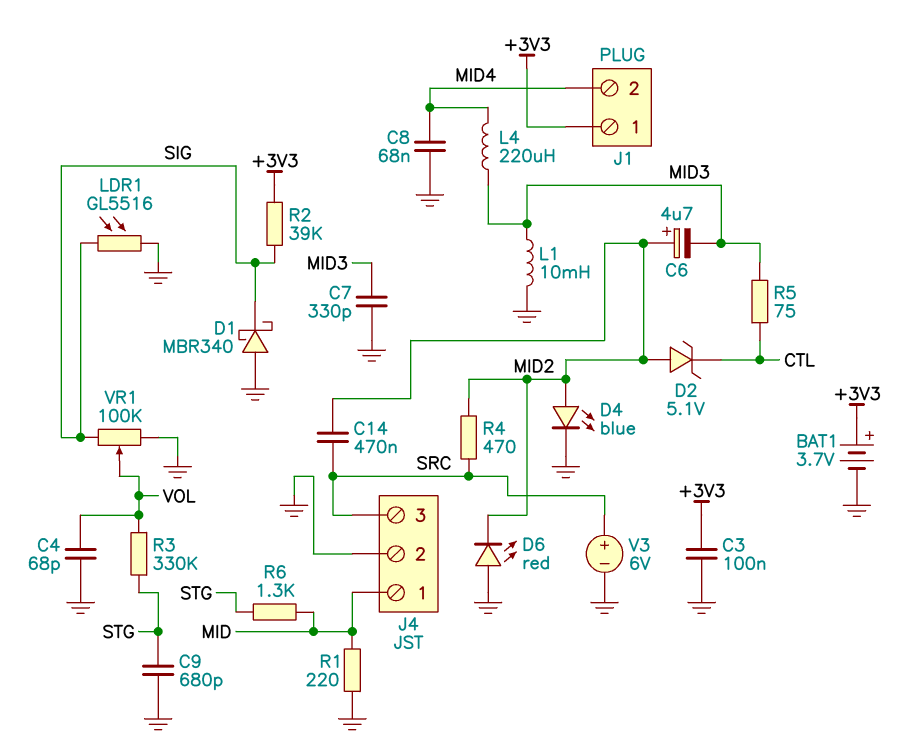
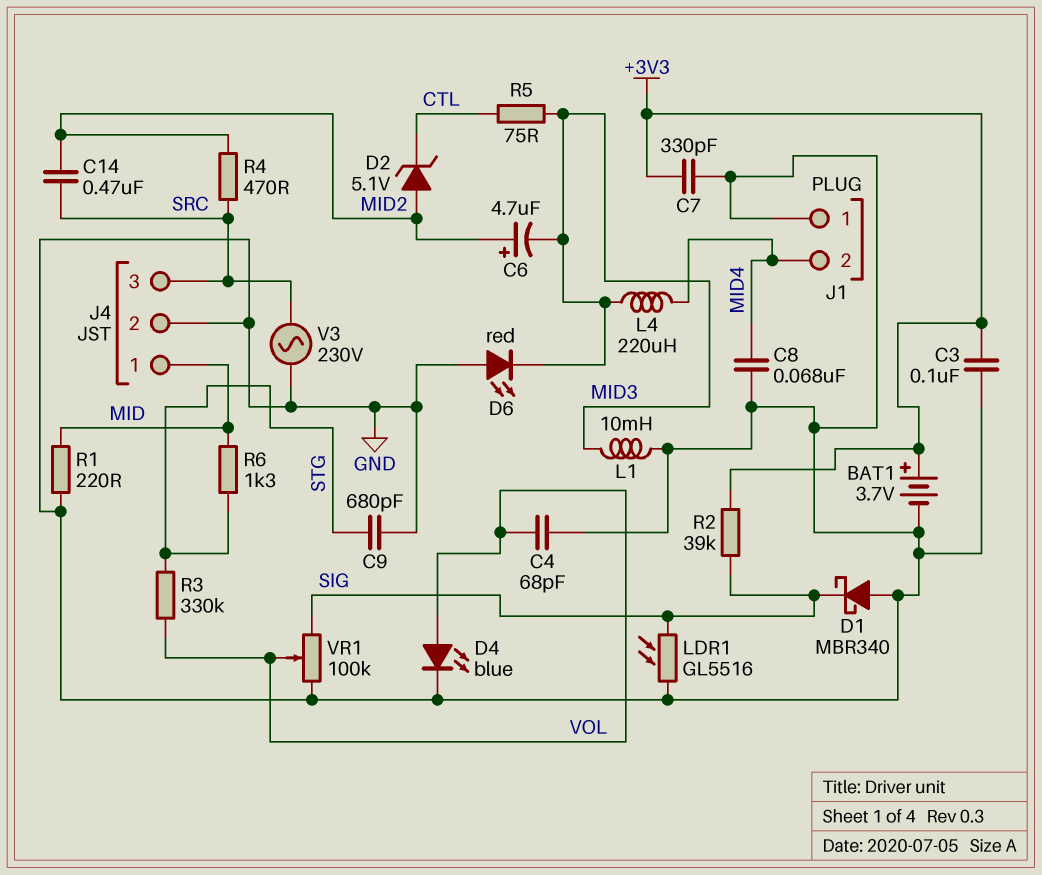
C7: 330pF (GND, MID3) -> 330pF (+3V3, GND)
D4: LED blue (A MID2, K GND) -> LED blue (A VOL, K GND)
D6: LED red (A GND, K MID2) -> LED red (A GND, K MID3)
J1 pin 1: +3V3 -> GND
V3: 6V (plus SRC, minus GND) -> AC 230V (GND, SRC)

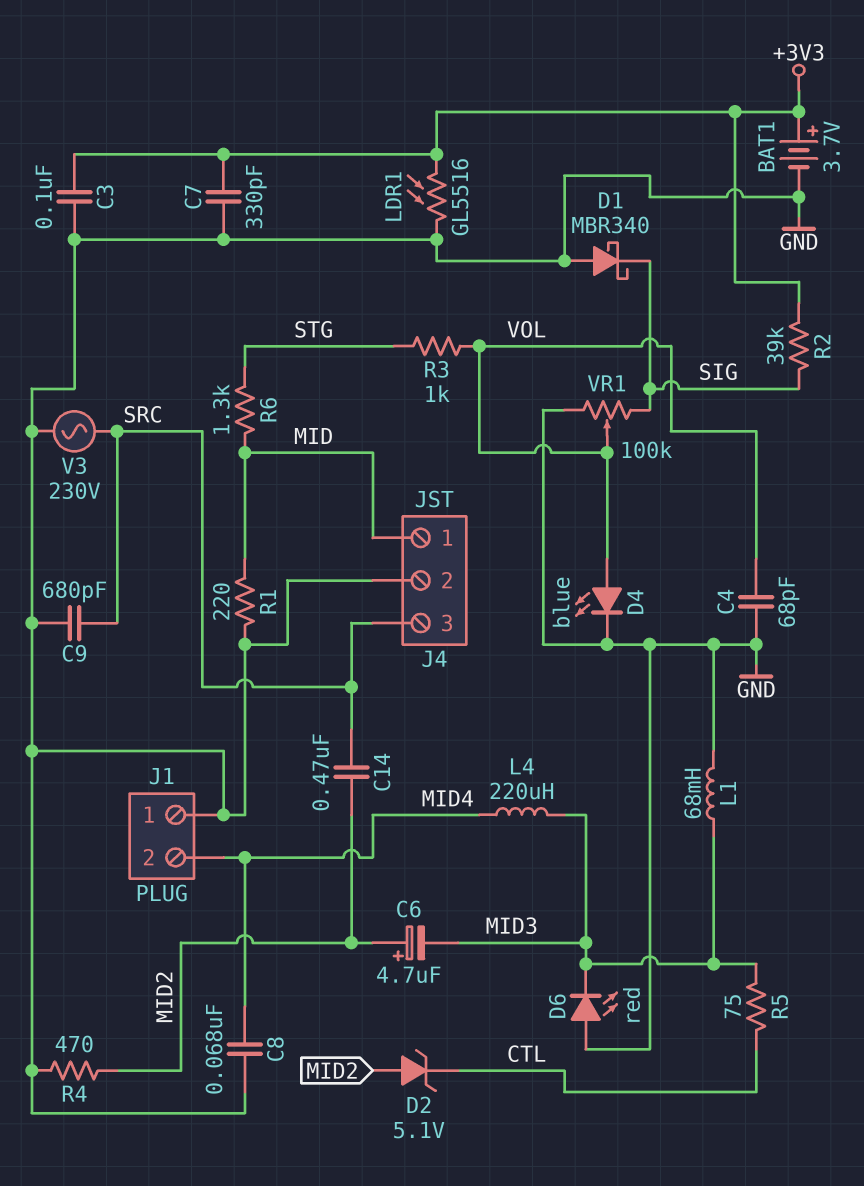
C9: 680pF (GND, STG) -> 680pF (GND, SRC)
L1: 10mH (GND, MID3) -> 68mH (GND, MID3)
LDR1: GL5516 (GND, SIG) -> GL5516 (+3V3, GND)
R3: 330k (STG, VOL) -> 1k (STG, VOL)
R4: 470 (MID2, SRC) -> 470 (GND, MID2)

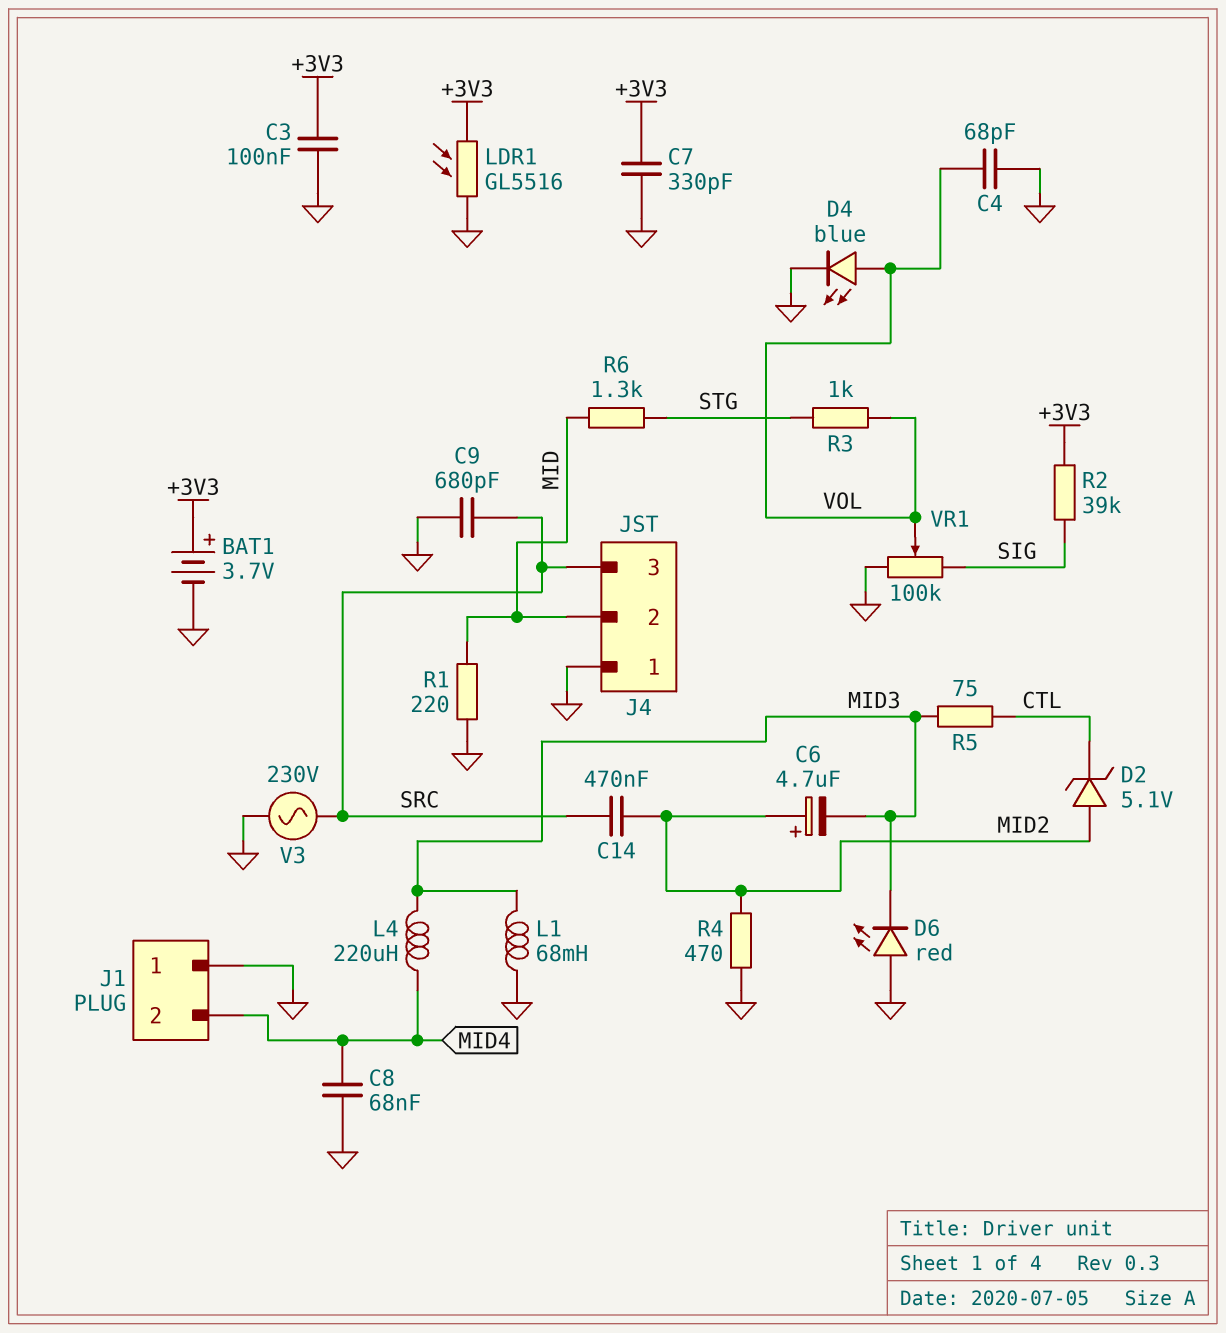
D1: schottky MBR340 (A GND, K SIG) -> none
J4 pin 1: MID -> GND
J4 pin 2: GND -> MID

